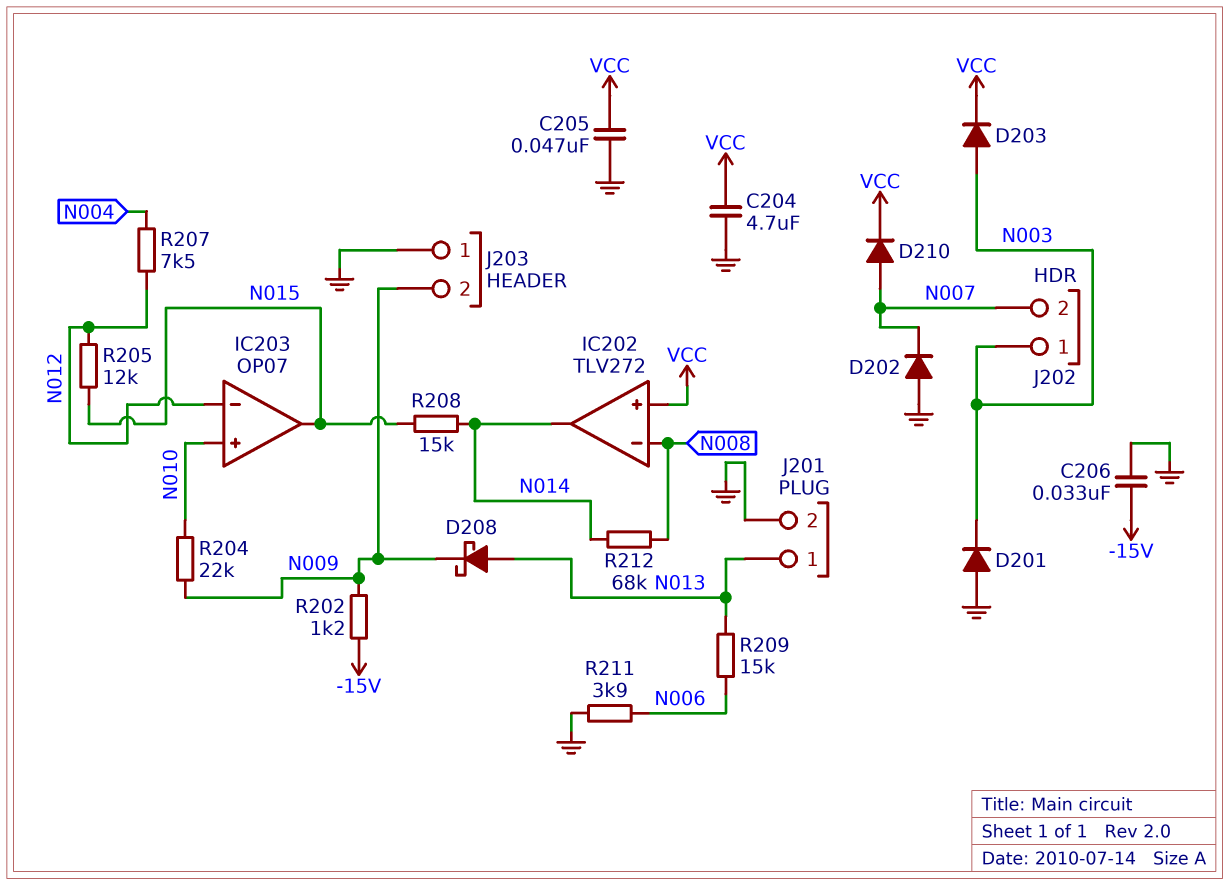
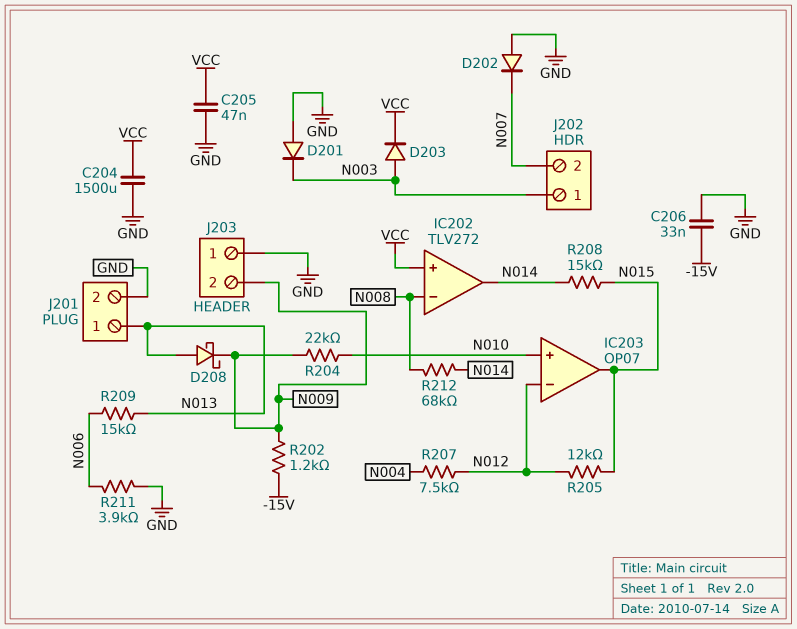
C204: 4.7uF (GND, VCC) -> 1500uF (GND, VCC)
D210: diode (A N007, K VCC) -> none

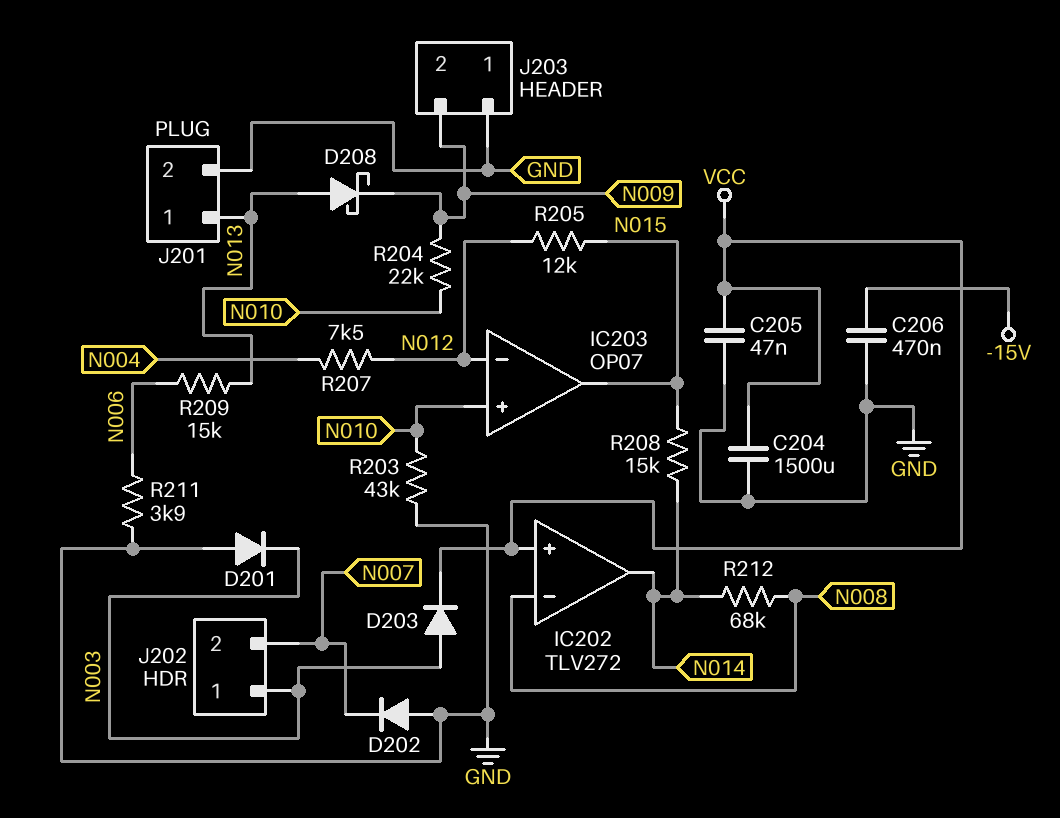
C206: 33nF (-15V, GND) -> 470nF (-15V, GND)
R202: 1.2k (-15V, N009) -> none
R203: none -> 43k (GND, N010)

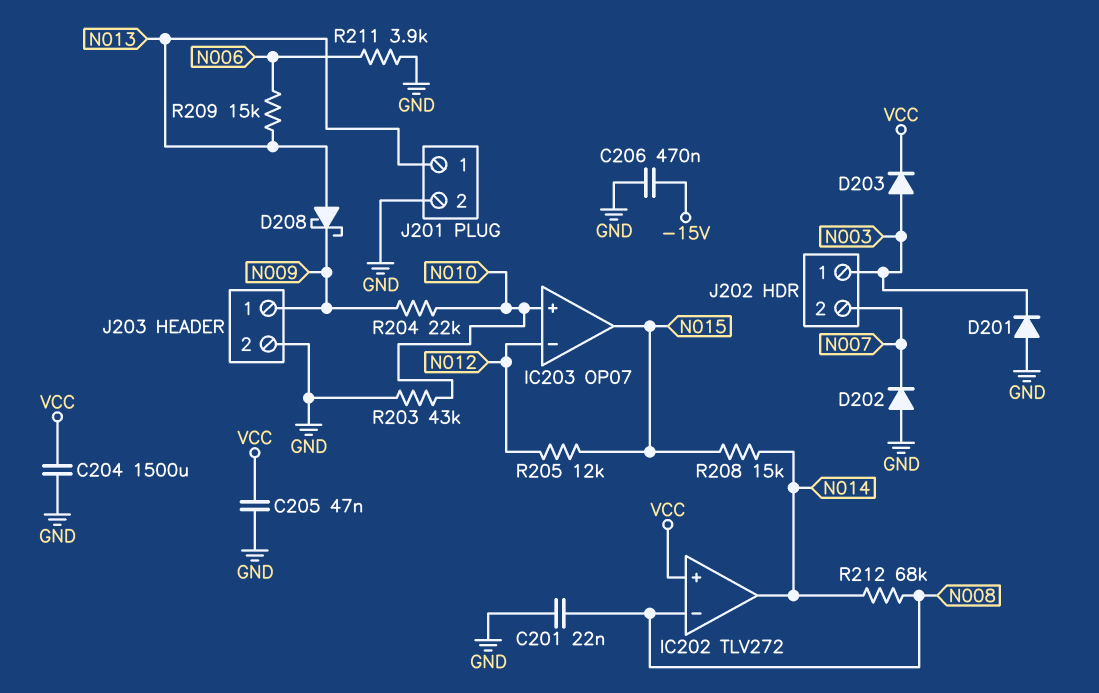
C201: none -> 22nF (GND, N008)
J203 pin 1: GND -> N009
J203 pin 2: N009 -> GND
R207: 7.5k (N004, N012) -> none

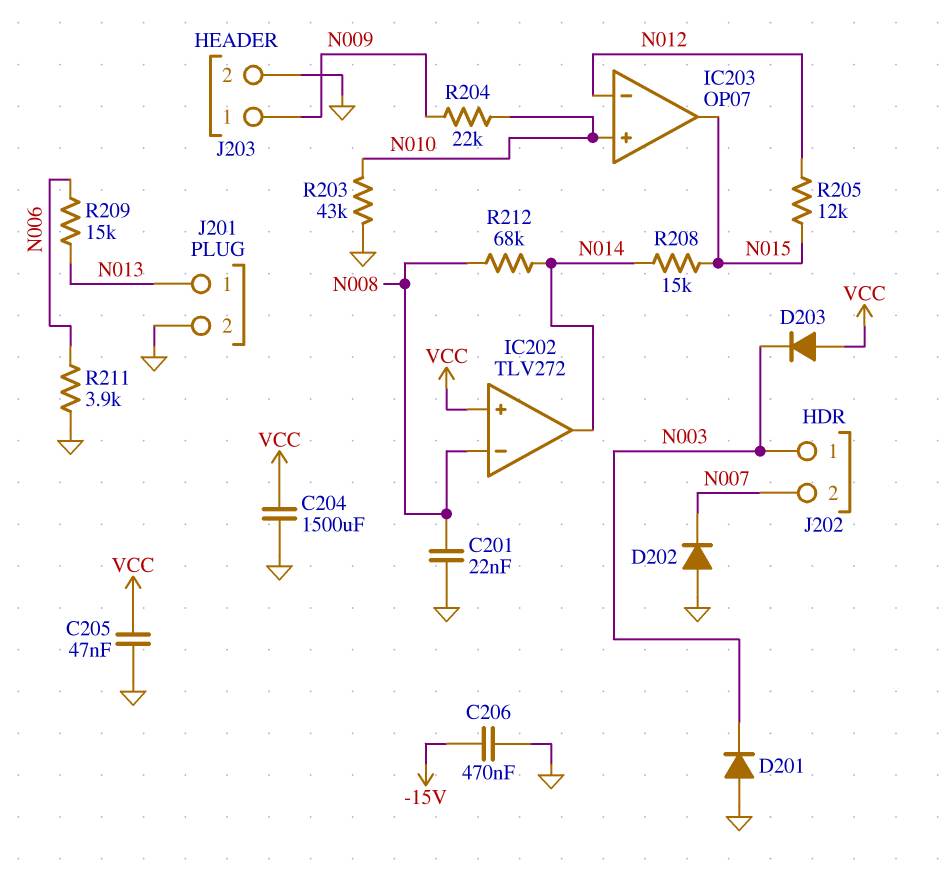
D203: diode (A N003, K VCC) -> diode (A VCC, K N003)
D208: schottky (A N013, K N009) -> none

